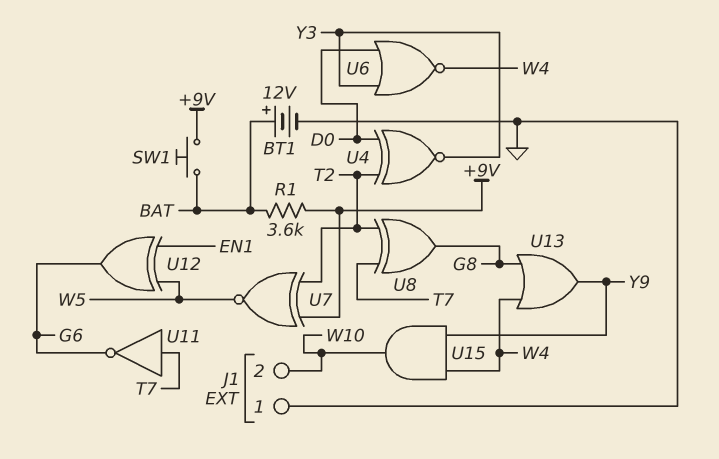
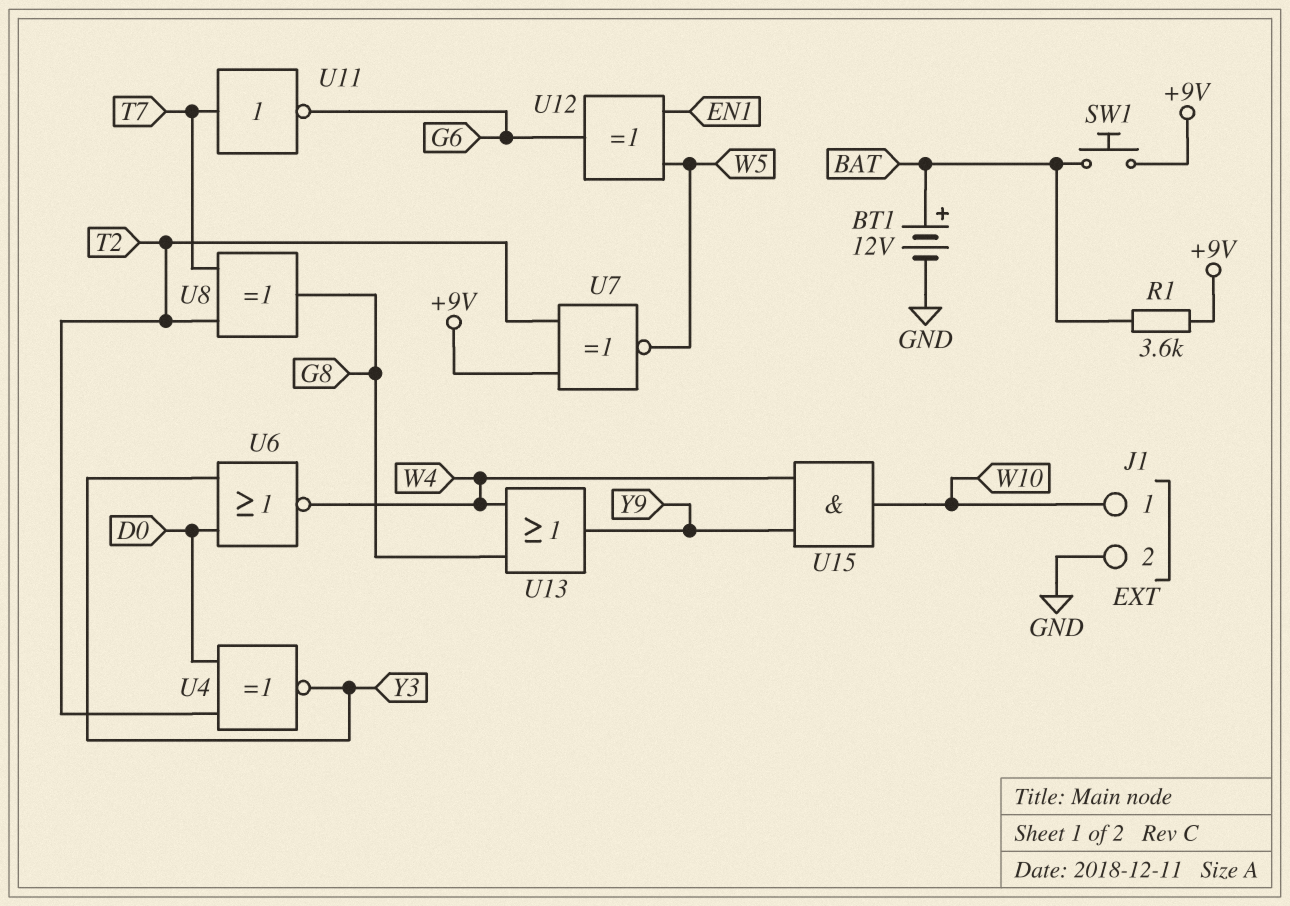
J1 pin 1: GND -> W10
J1 pin 2: W10 -> GND

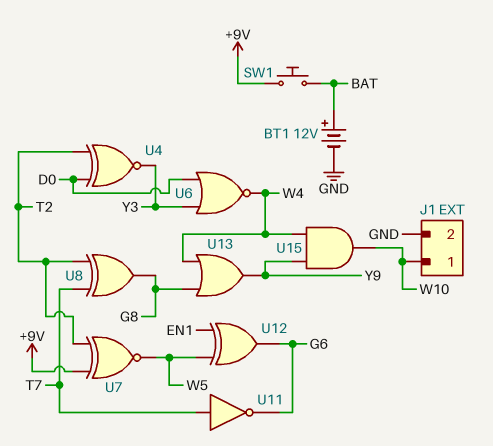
R1: 3.6k (+9V, BAT) -> none

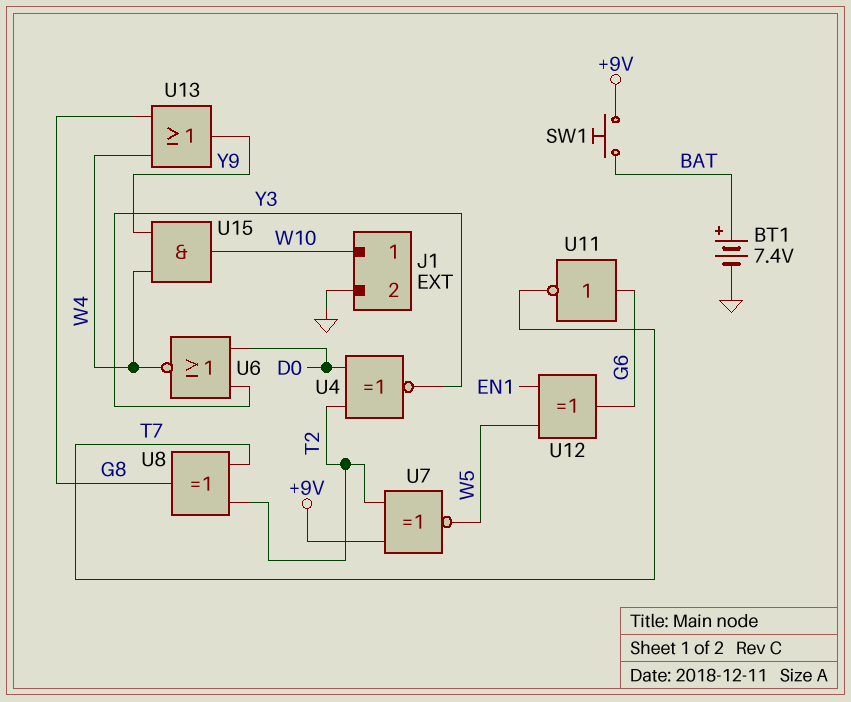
BT1: 12V (plus BAT, minus GND) -> 7.4V (plus BAT, minus GND)
U11: NOT (in T7, out G6) -> NOT (in G6, out T7)

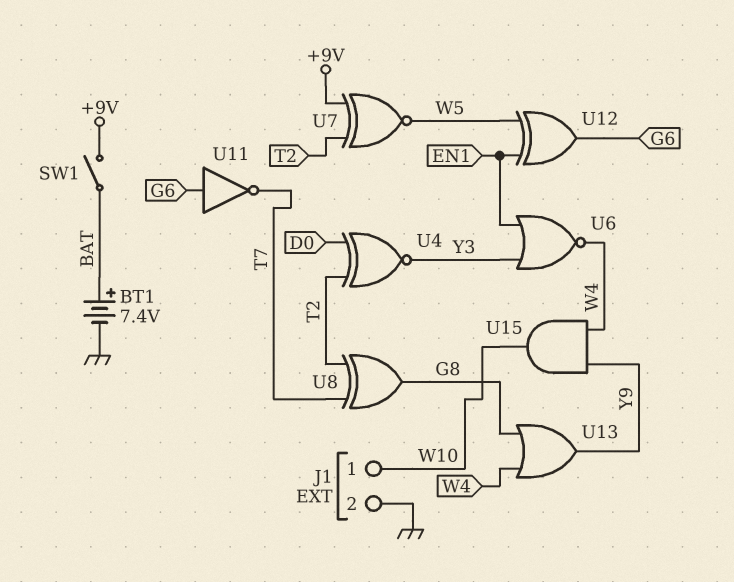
SW1: button (+9V, BAT) -> switch (+9V, BAT)
U6: NOR (in D0, in Y3, out W4) -> NOR (in EN1, in Y3, out W4)

